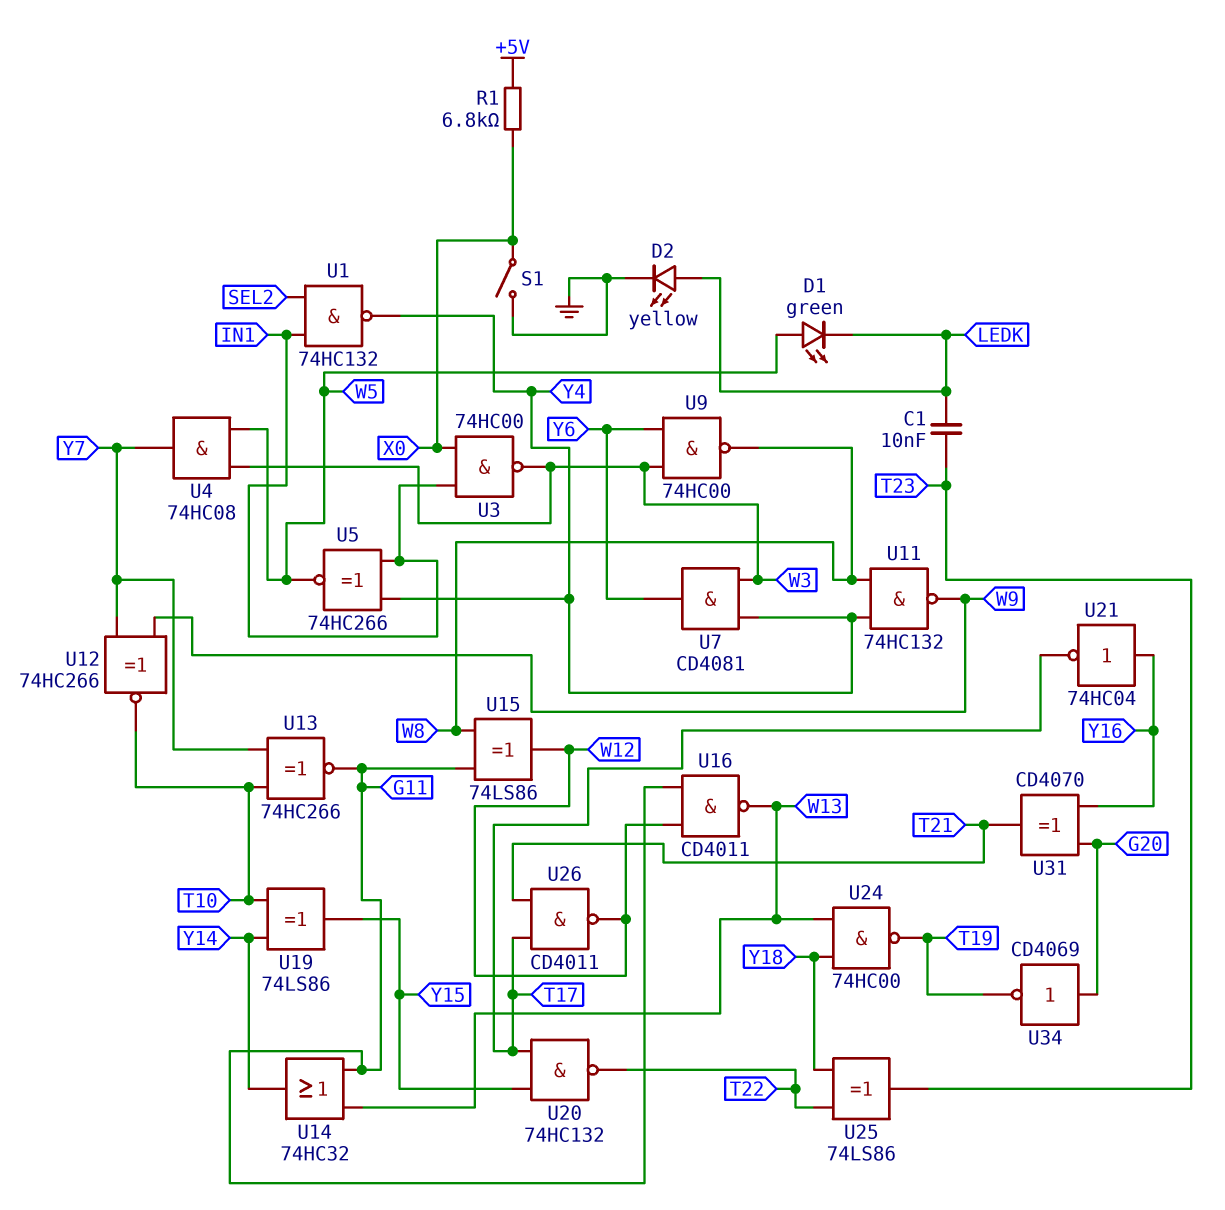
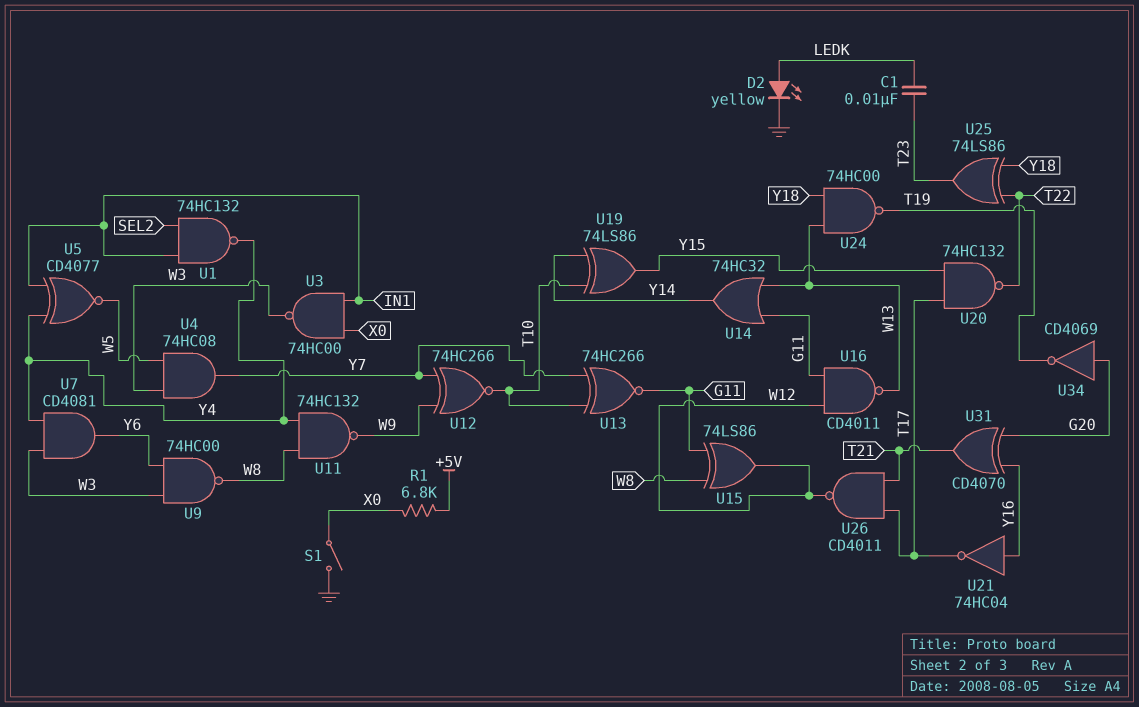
D1: LED green (A W5, K LEDK) -> none
U5: XNOR 74HC266 (in IN1, in Y4, out W5) -> XNOR CD4077 (in IN1, in Y4, out W5)

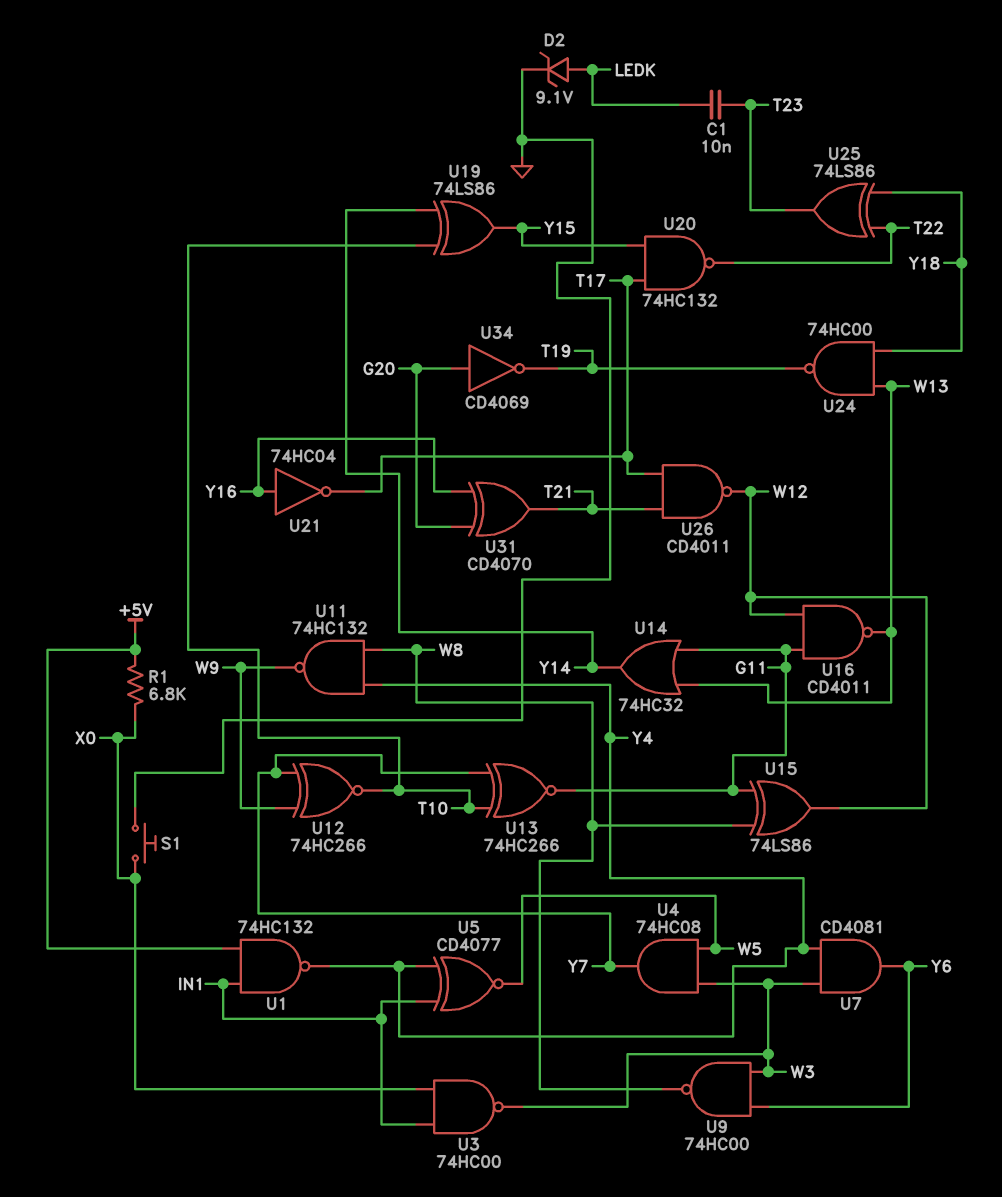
D2: LED yellow (A LEDK, K GND) -> zener 9.1V (A LEDK, K GND)
S1: switch (GND, X0) -> button (GND, X0)
U1: NAND 74HC132 (in IN1, in SEL2, out Y4) -> NAND 74HC132 (in +5V, in IN1, out Y4)

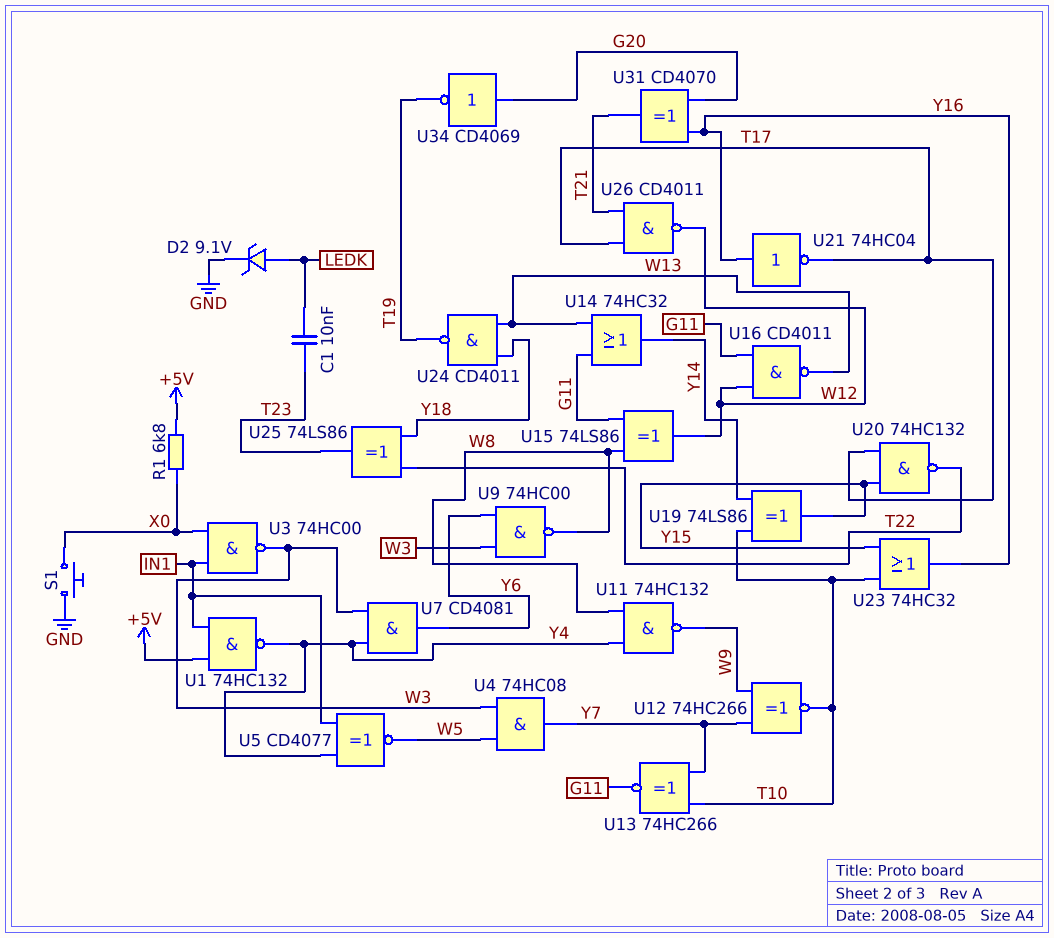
U23: none -> OR 74HC32 (in T10, in Y15, out Y16)
U24: NAND 74HC00 (in W13, in Y18, out T19) -> NAND CD4011 (in W13, in Y18, out T19)

